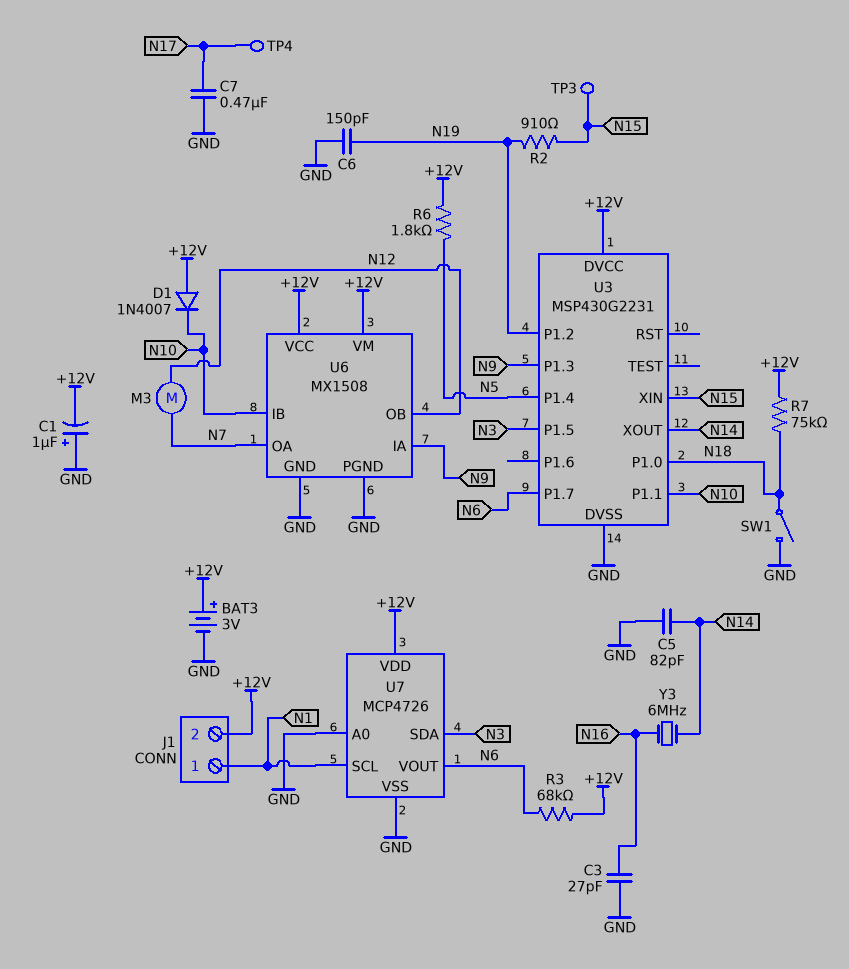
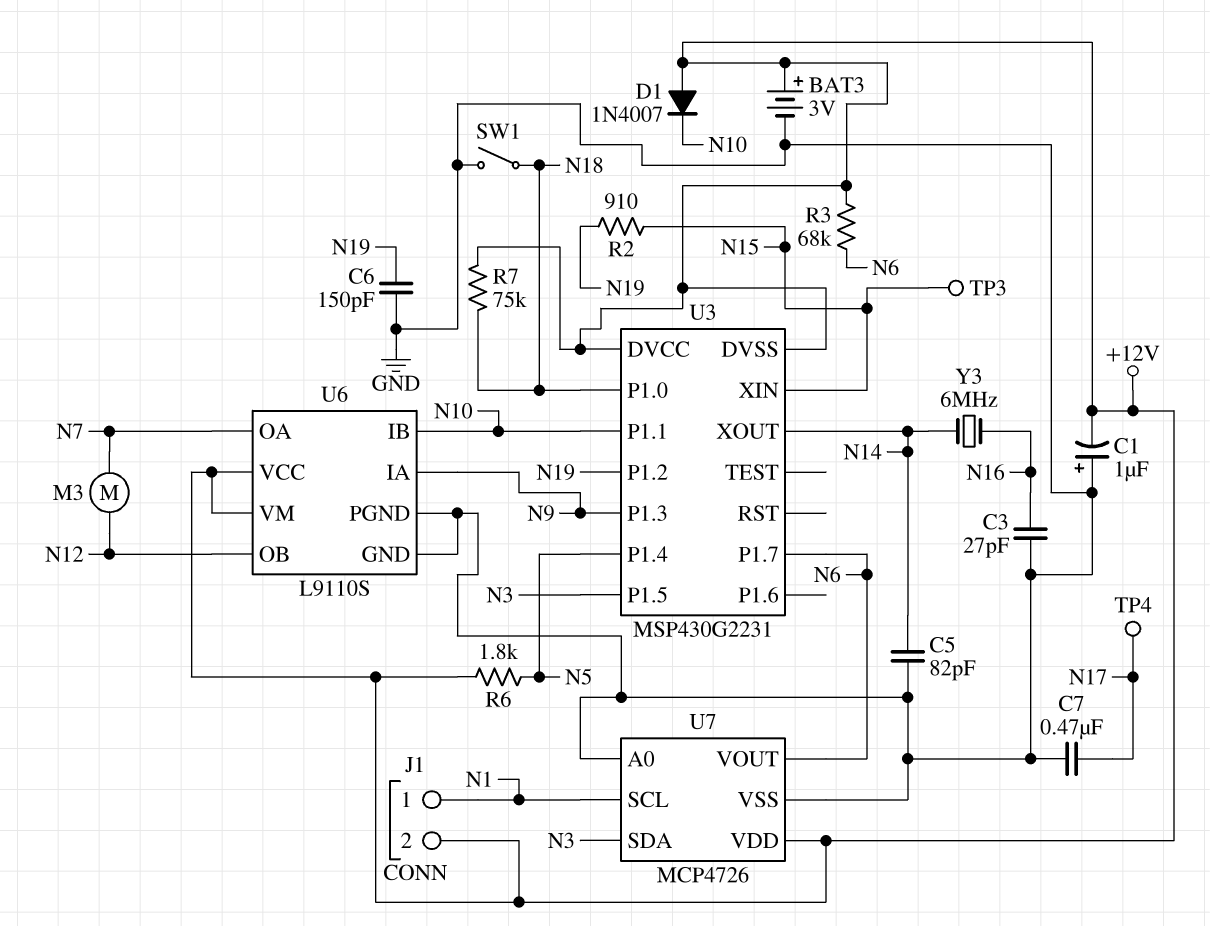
U3 pin DVSS: GND -> +12V
U6: MX1508 -> L9110S

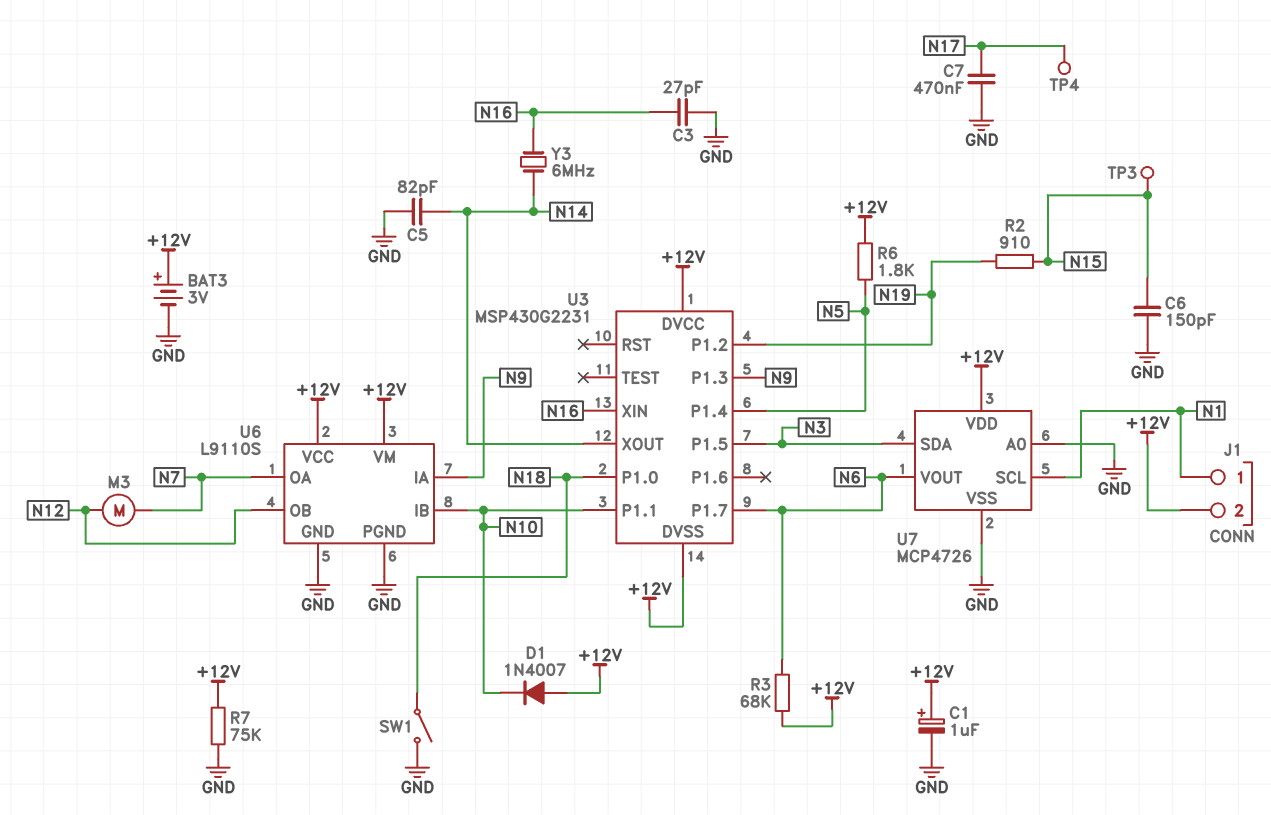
C1: 1uF (plus GND, minus +12V) -> 1uF (plus +12V, minus GND)
C6: 150pF (GND, N19) -> 150pF (GND, N15)
R7: 75k (+12V, N18) -> 75k (+12V, GND)
U3 pin XIN: N15 -> N16

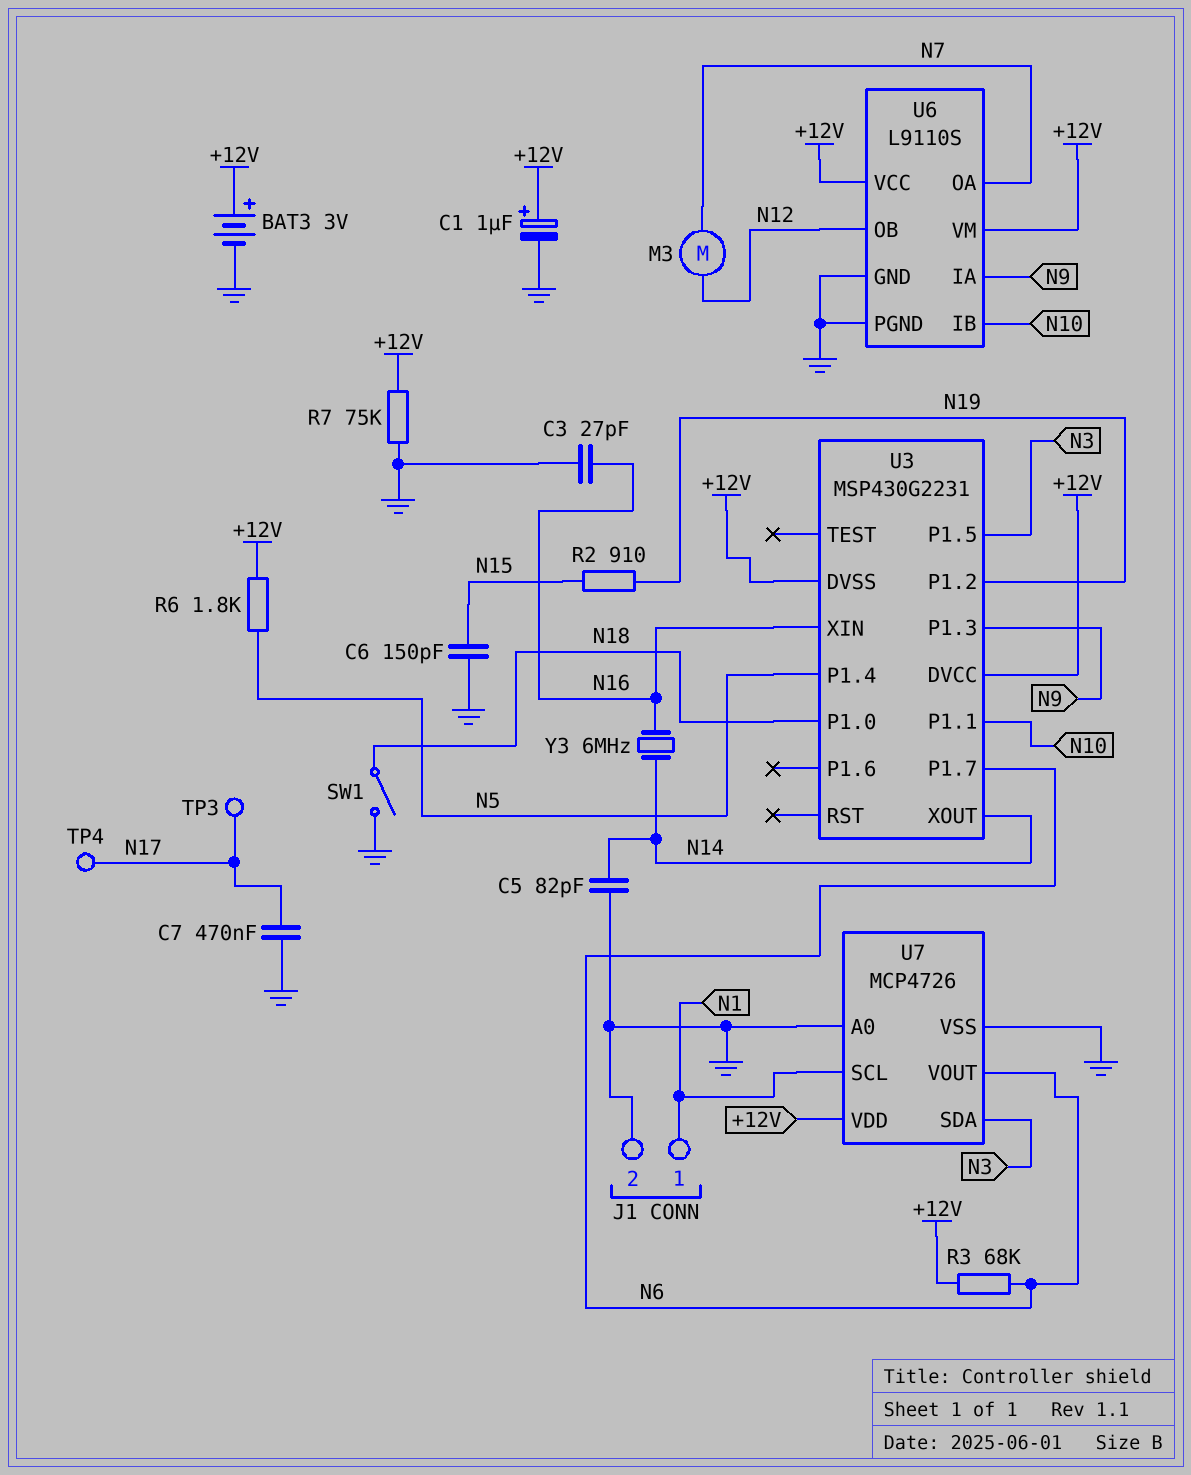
D1: diode 1N4007 (A +12V, K N10) -> none
J1 pin 2: +12V -> GND
TP3: test point (N15) -> test point (N17)

